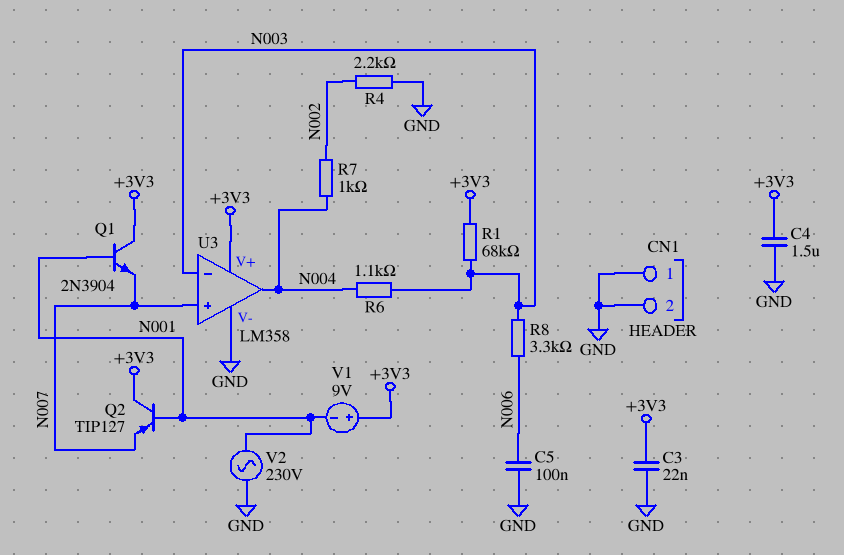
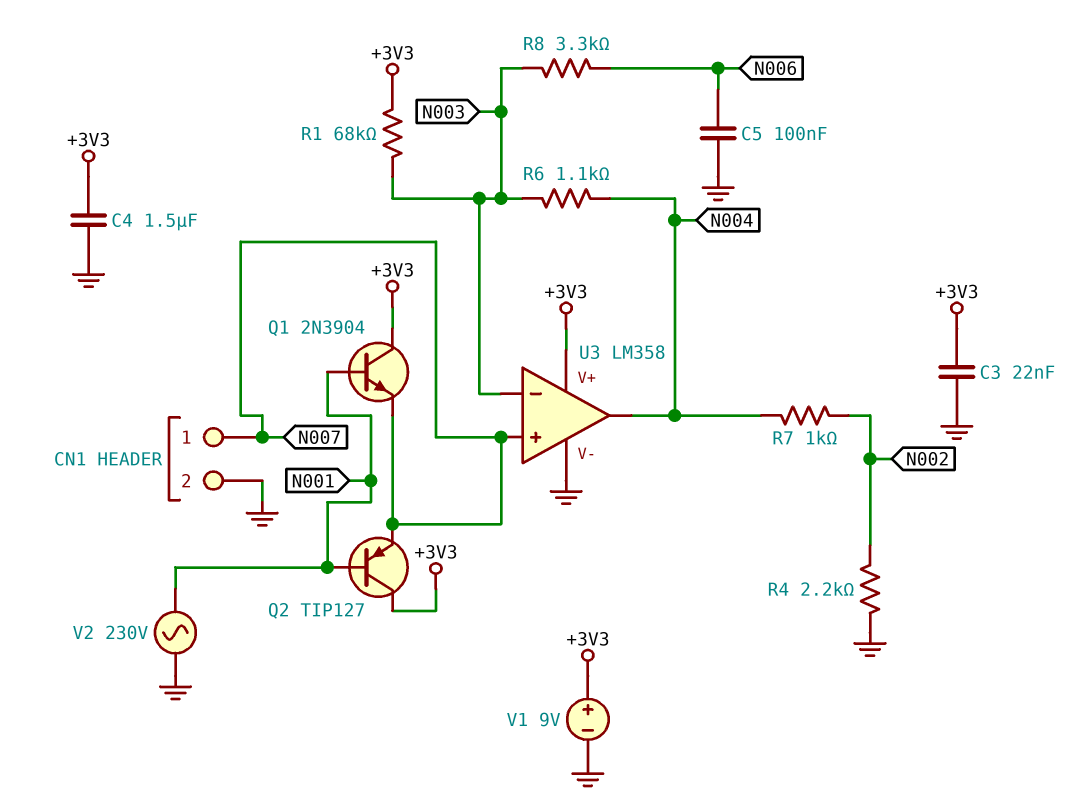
CN1 pin 1: GND -> N007
V1: 9V (plus +3V3, minus N001) -> 9V (plus +3V3, minus GND)

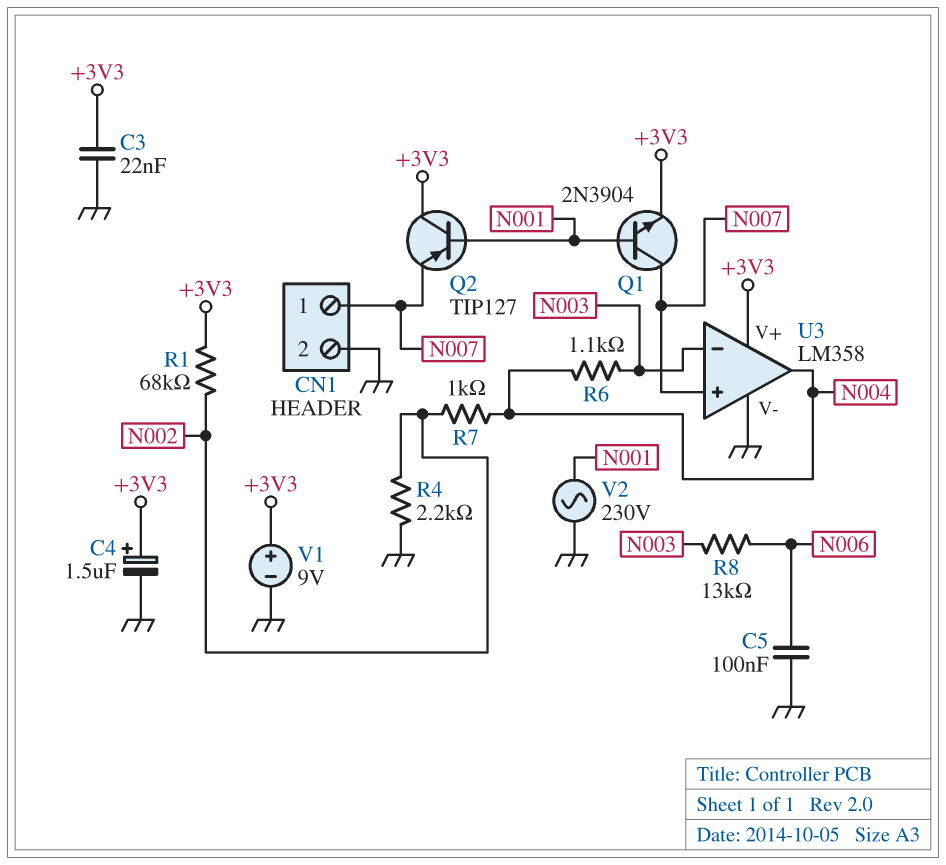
C4: 1.5uF (+3V3, GND) -> 1.5uF (plus +3V3, minus GND)
Q1: NPN 2N3904 (B N001, C +3V3, E N007) -> NPN 2N3904 (B N001, C N007, E +3V3)
R1: 68k (+3V3, N003) -> 68k (+3V3, N002)
R8: 3.3k (N003, N006) -> 13k (N003, N006)

